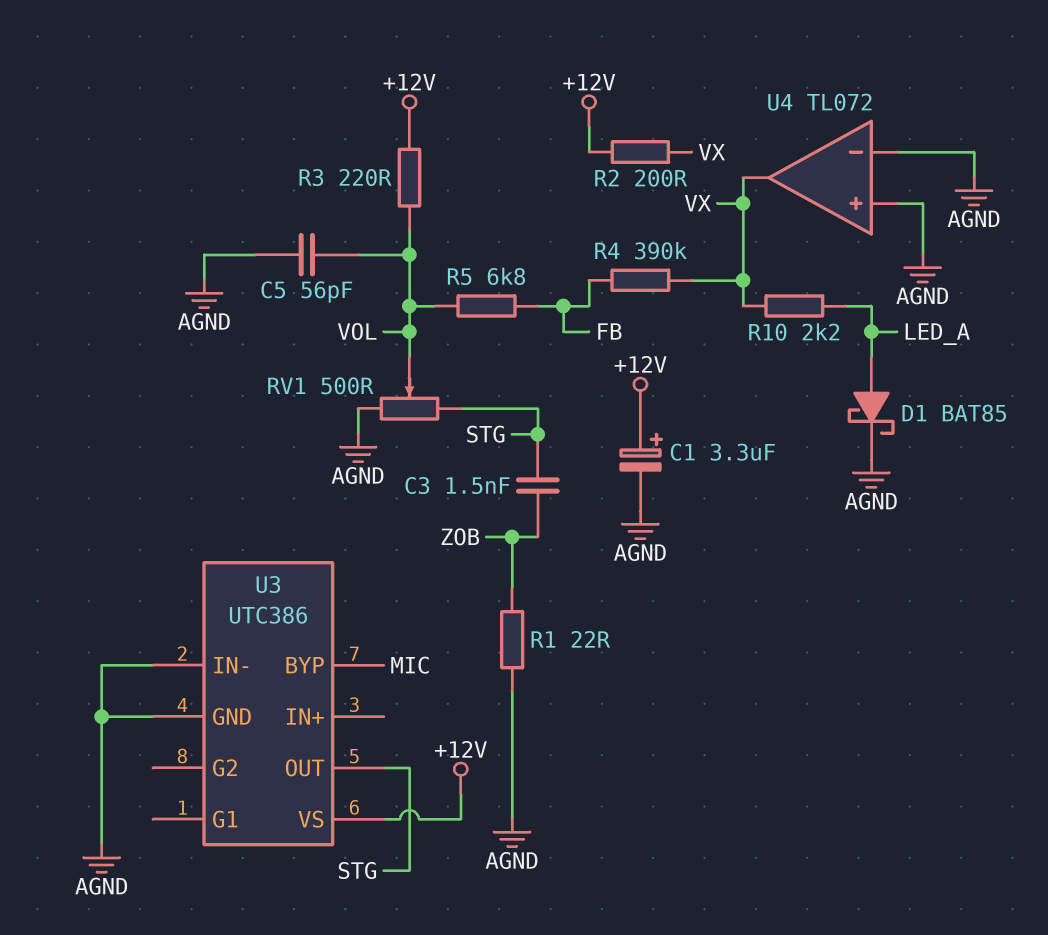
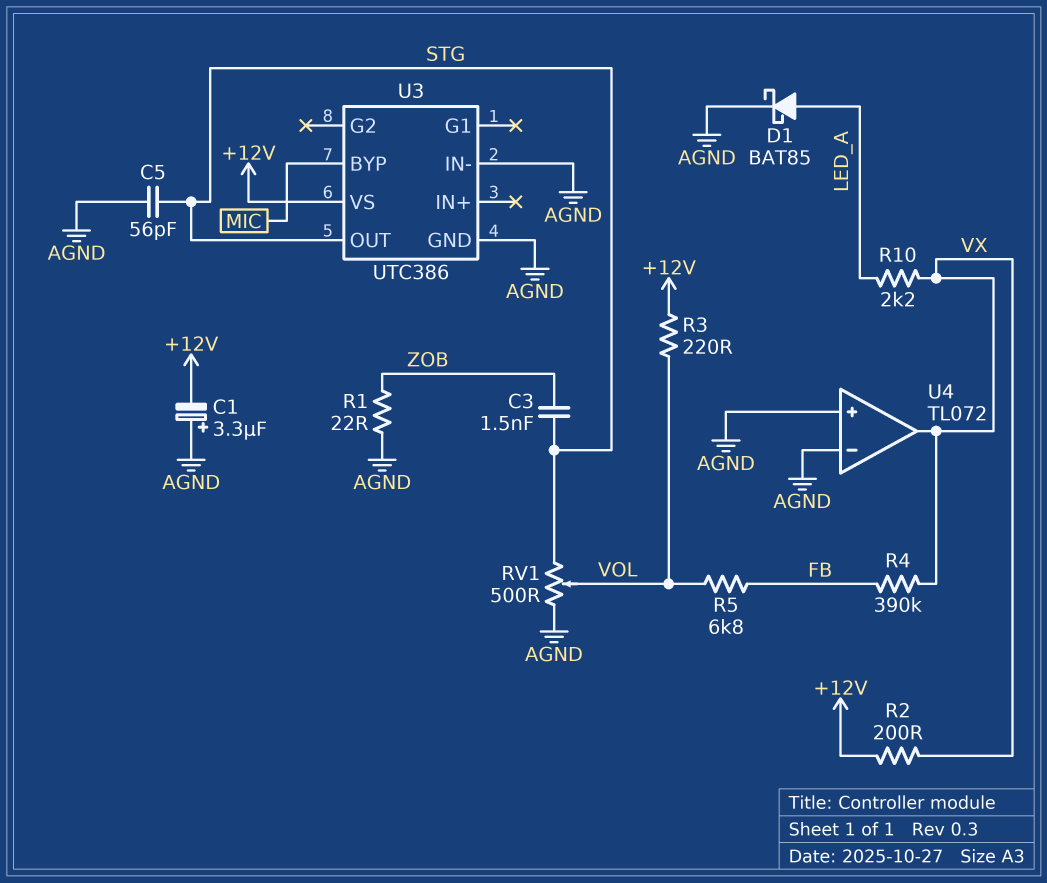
C1: 3.3uF (plus +12V, minus AGND) -> 3.3uF (plus AGND, minus +12V)
C5: 56pF (AGND, VOL) -> 56pF (AGND, STG)

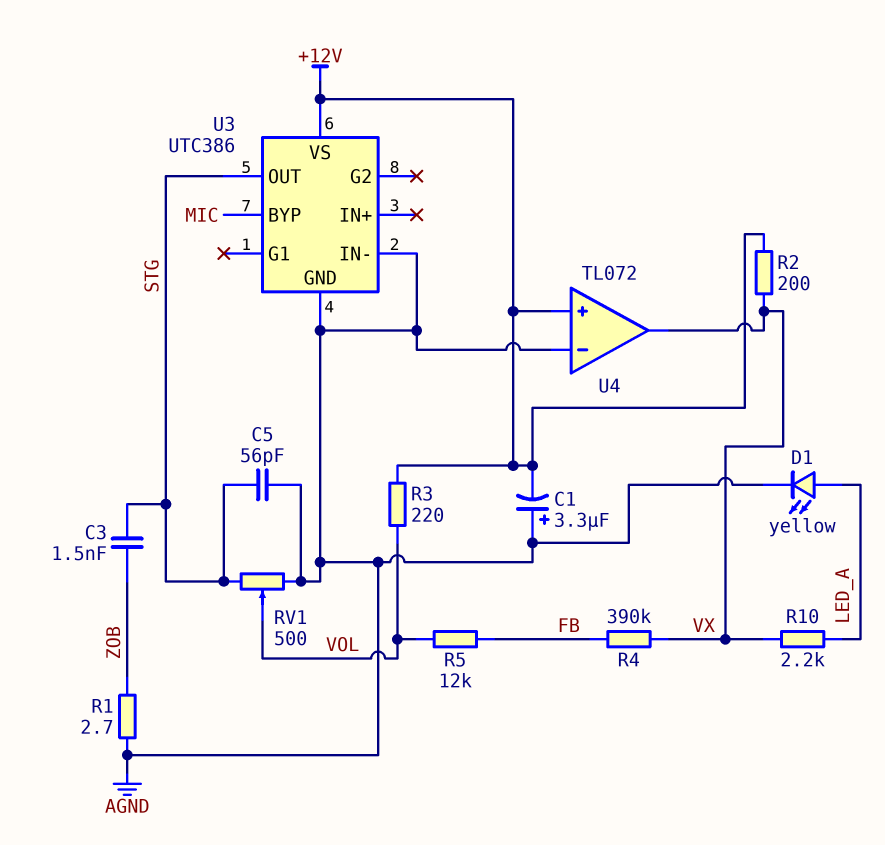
D1: schottky BAT85 (A LED_A, K AGND) -> LED yellow (A LED_A, K AGND)
R1: 22 (AGND, ZOB) -> 2.7 (AGND, ZOB)
R5: 6.8k (FB, VOL) -> 12k (FB, VOL)
U4 pin in+: AGND -> +12V

